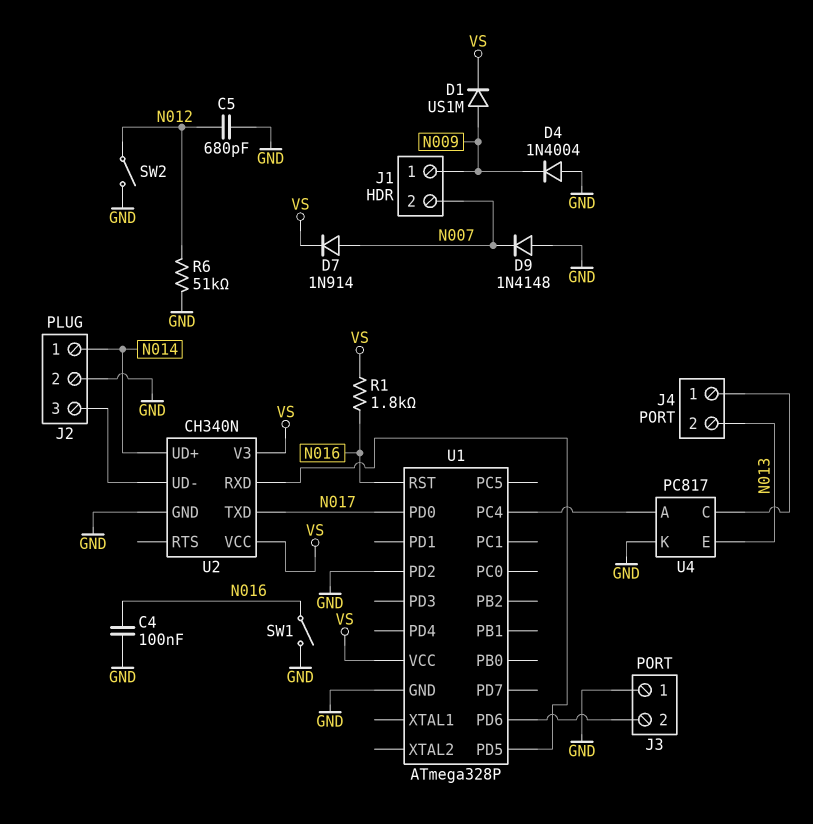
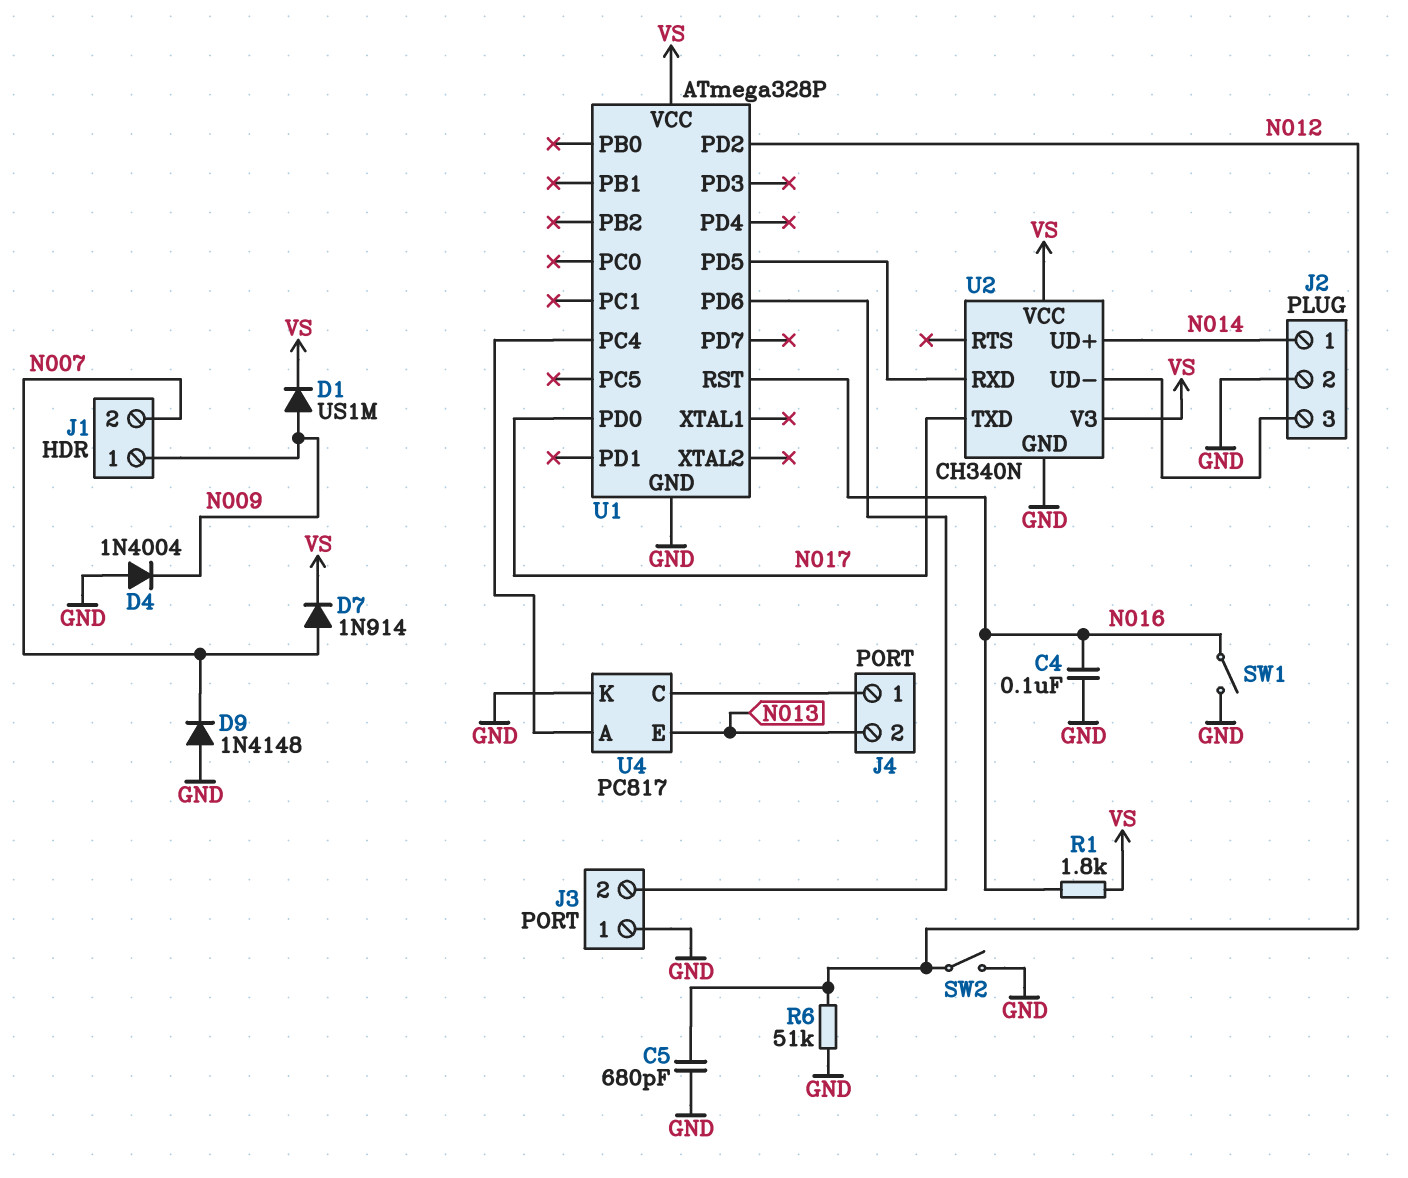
U1 pin PD2: GND -> N012

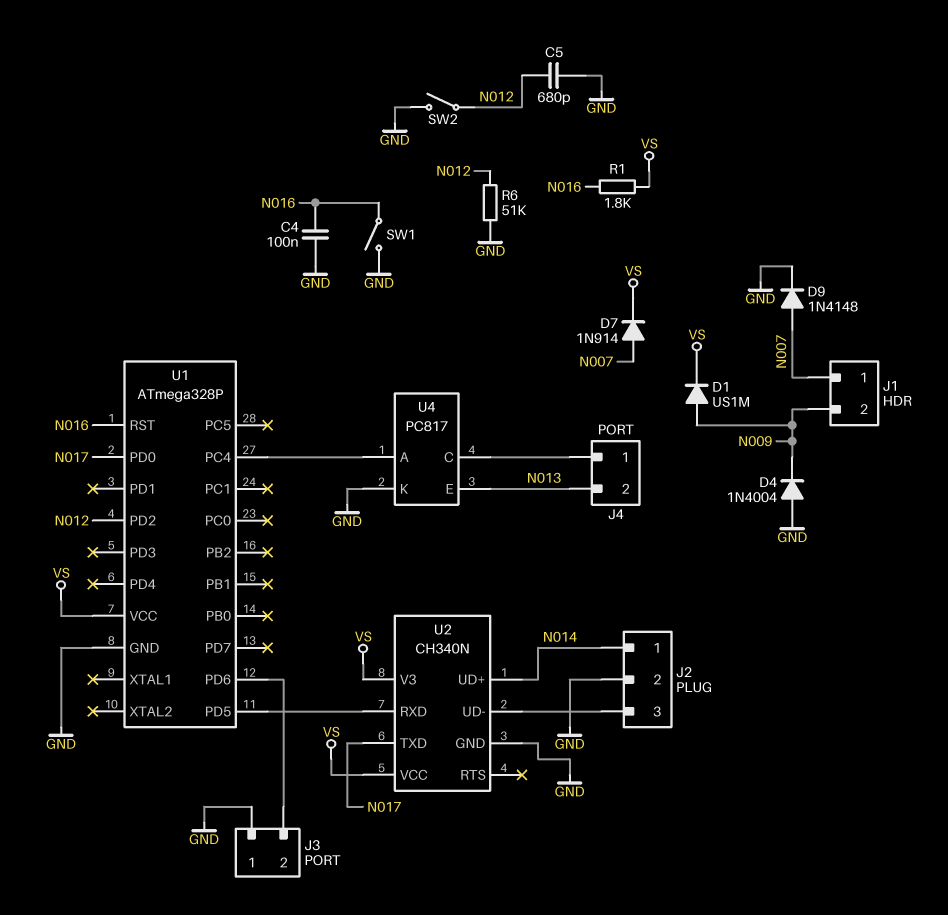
D9: diode 1N4148 (A GND, K N007) -> diode 1N4148 (A N007, K GND)
J1 pin 1: N009 -> N007
J1 pin 2: N007 -> N009

